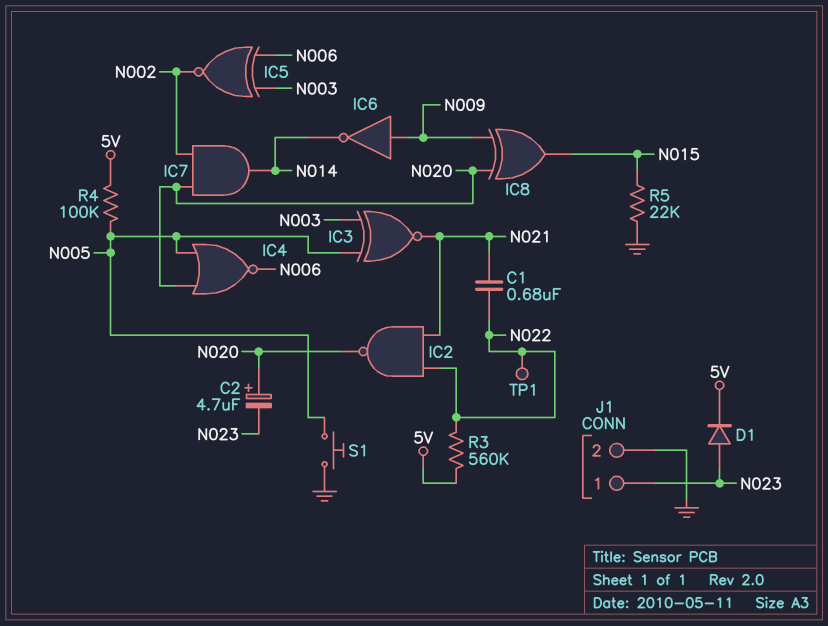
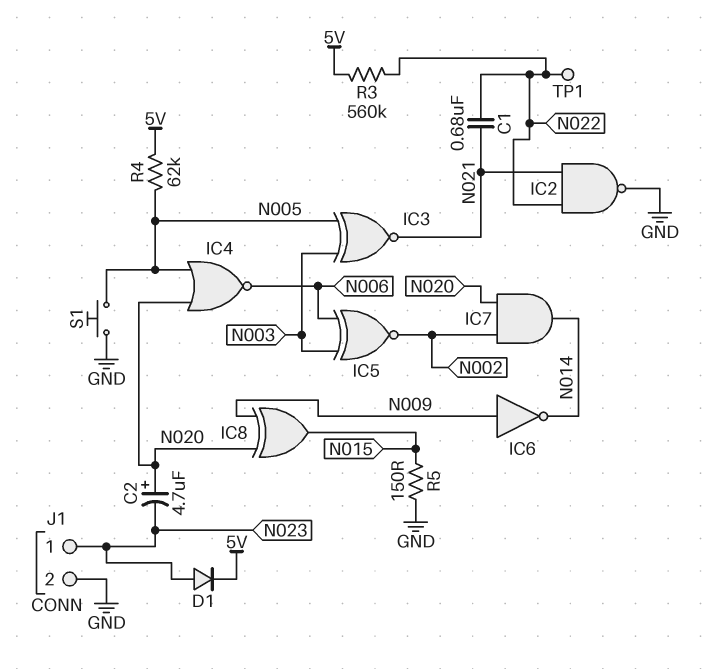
IC2: NAND (in N021, in N022, out N020) -> NAND (in N021, in N022, out GND)
R4: 100k (5V, N005) -> 62k (5V, N005)
R5: 22k (GND, N015) -> 150 (GND, N015)

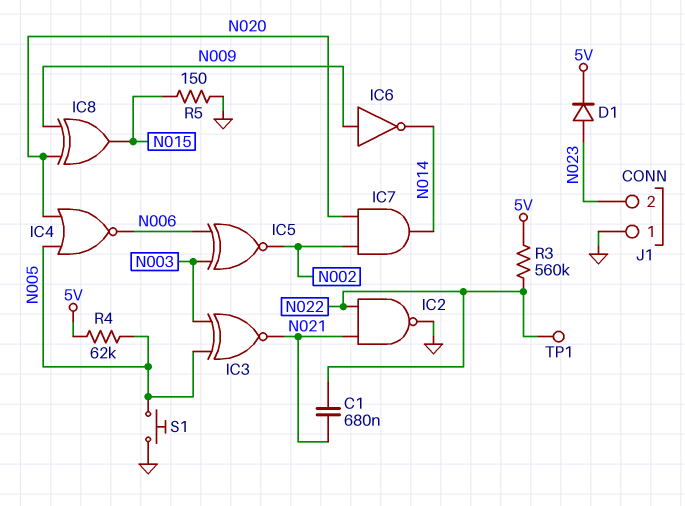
C2: 4.7uF (plus N020, minus N023) -> none
J1 pin 1: N023 -> GND
J1 pin 2: GND -> N023

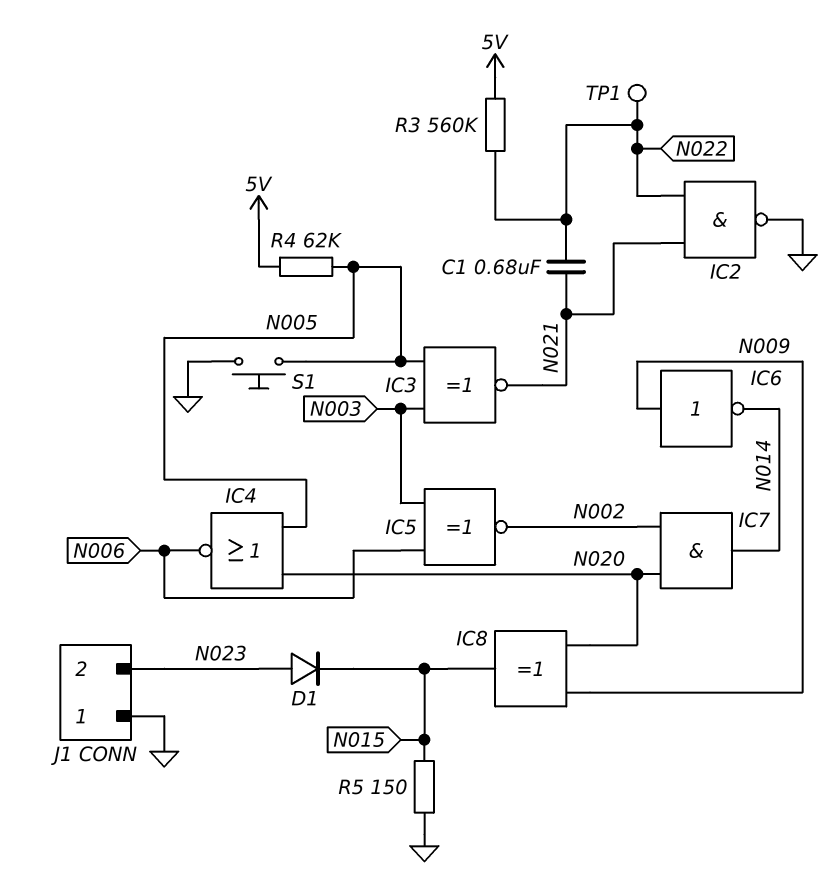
D1: diode (A N023, K 5V) -> diode (A N023, K N015)

